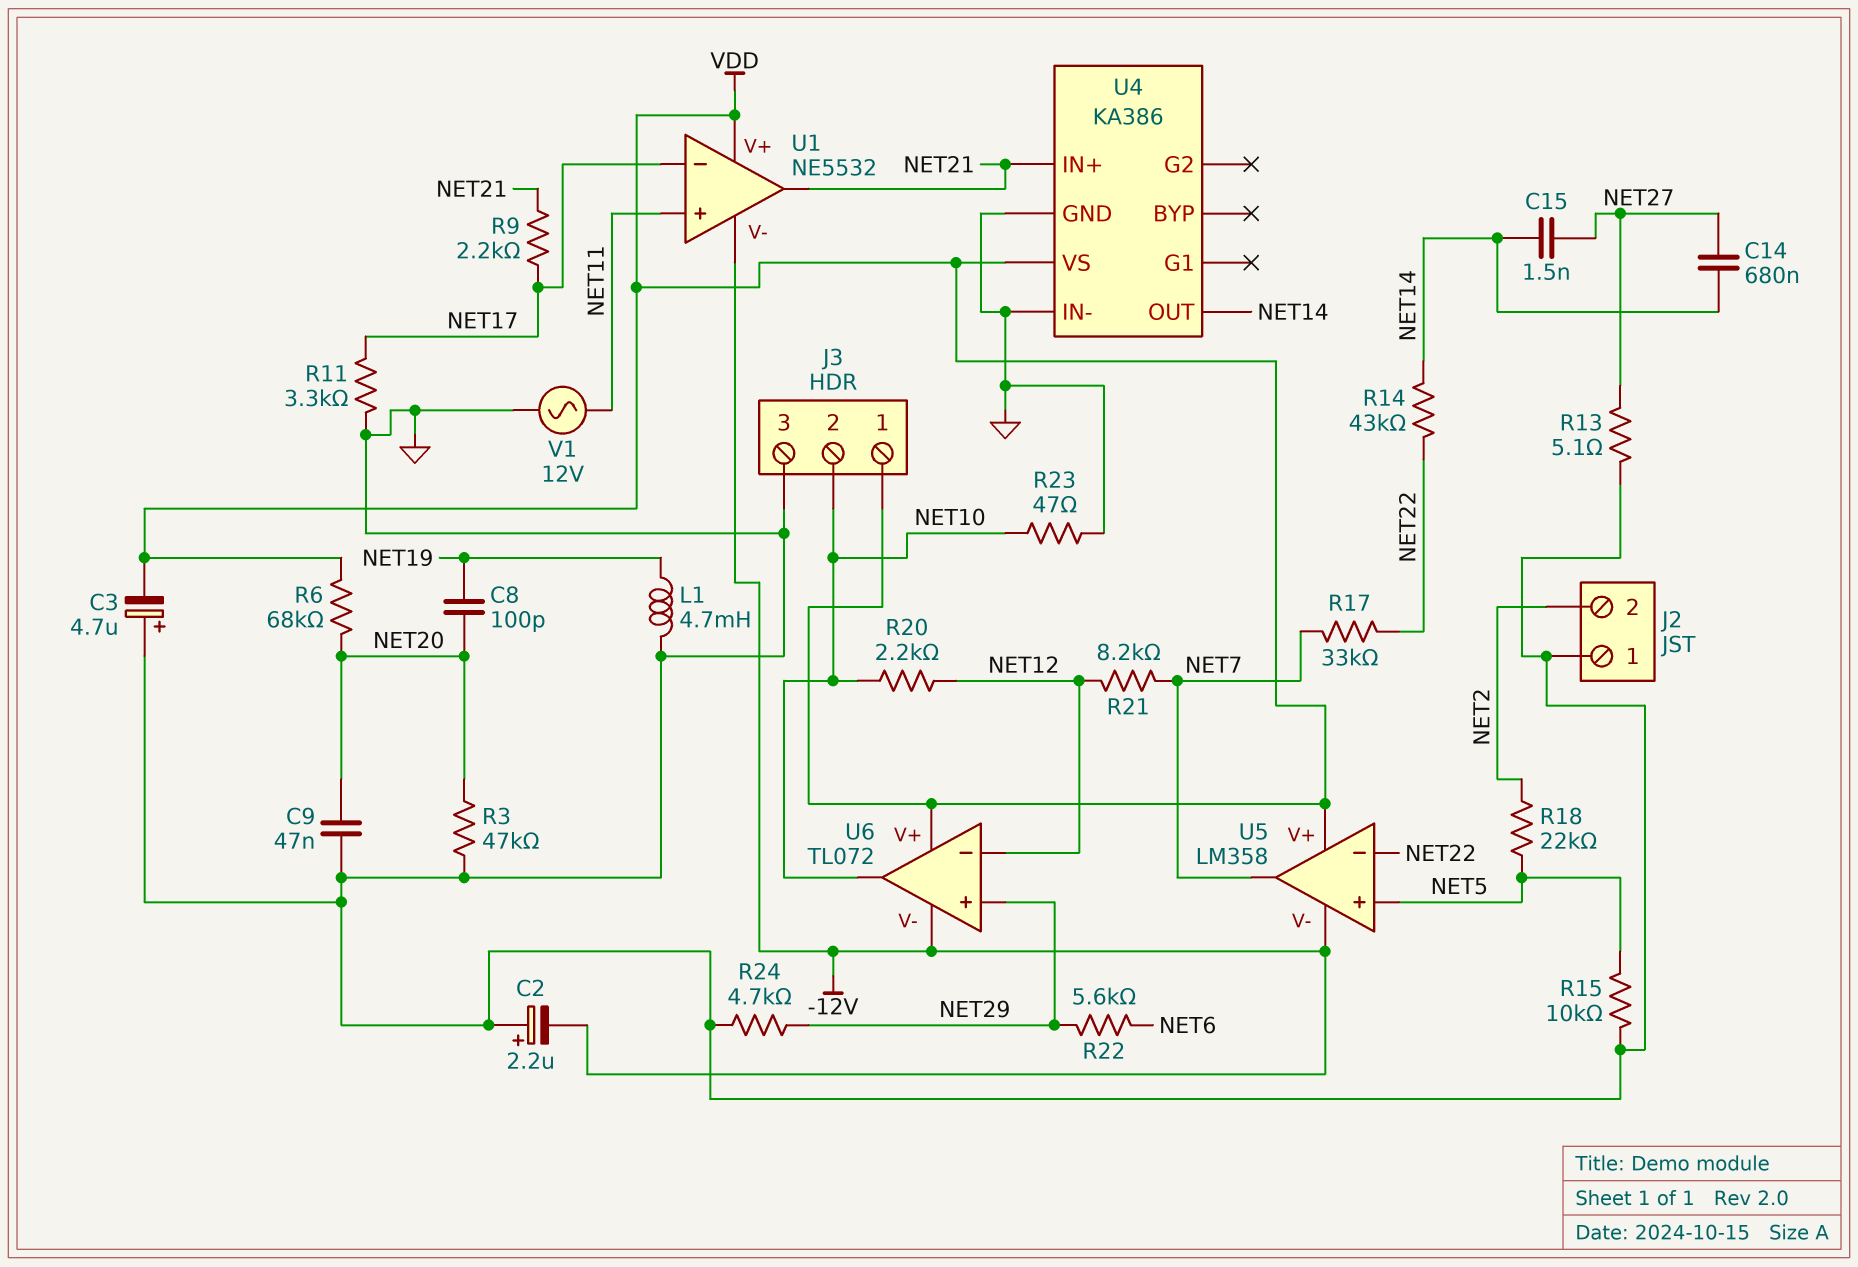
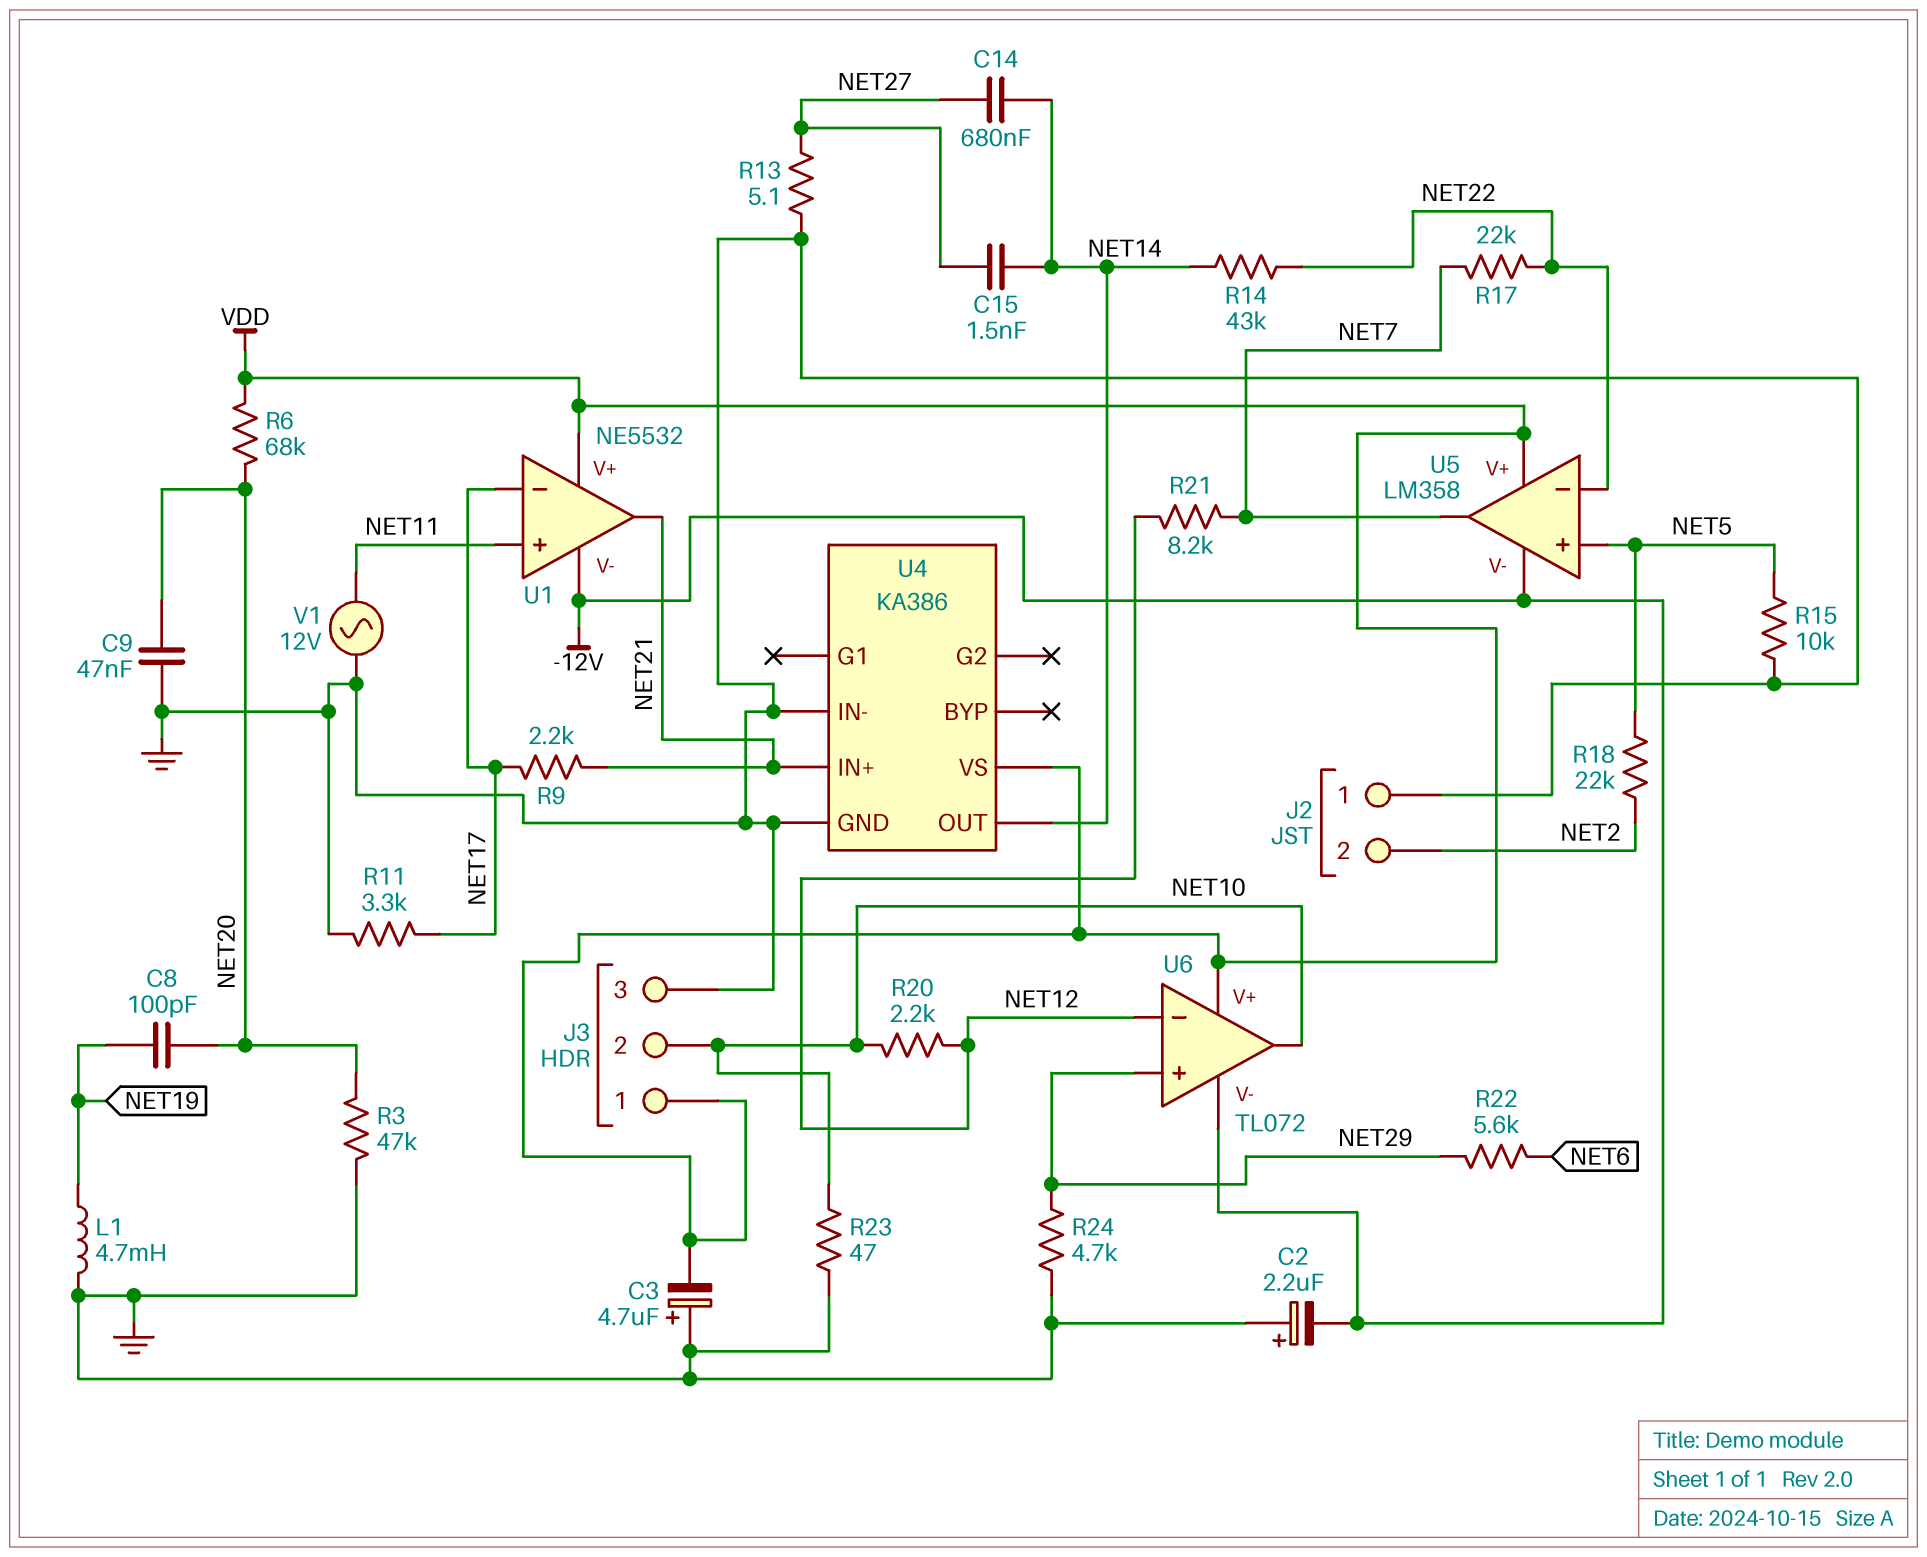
R17: 33k (NET7, NET22) -> 22k (NET7, NET22)

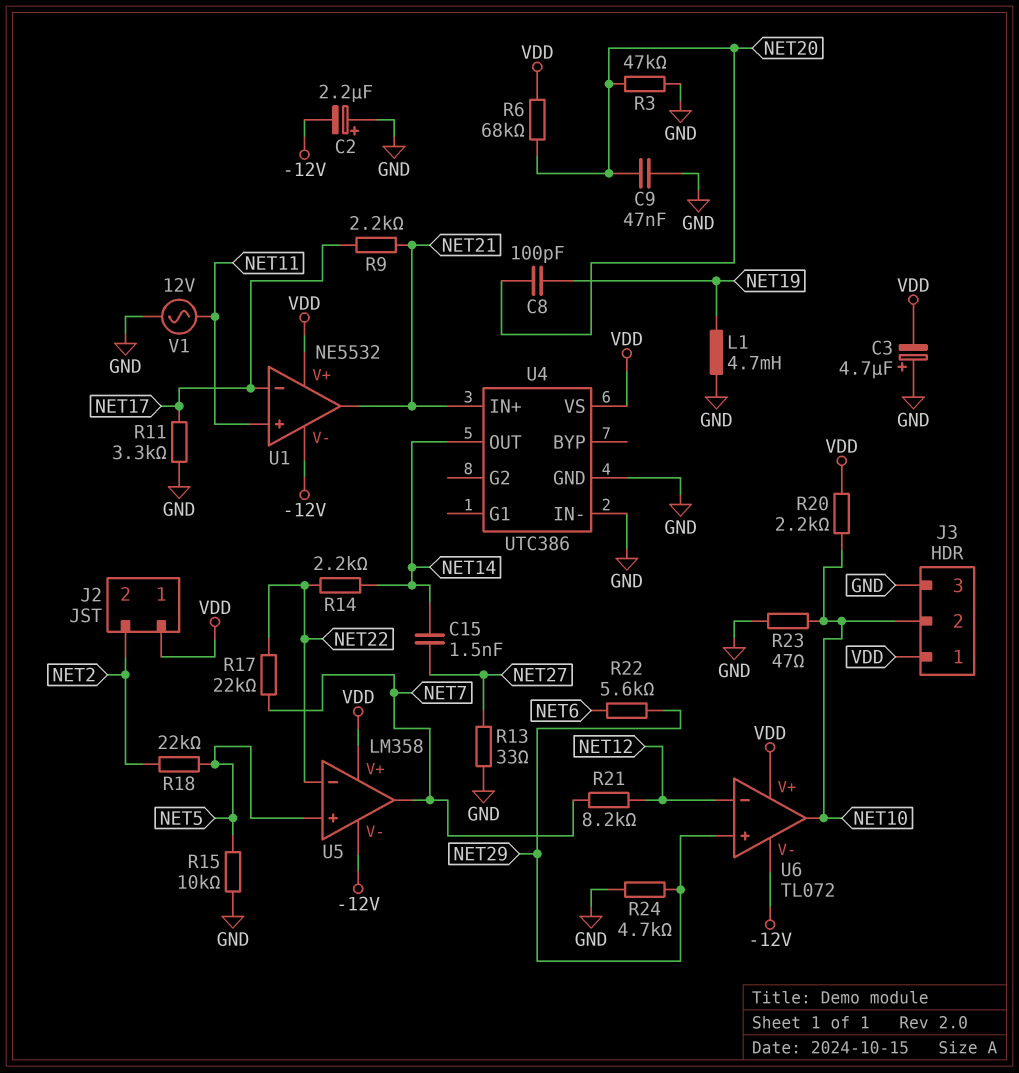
C14: 680nF (NET14, NET27) -> none
J2 pin 1: GND -> VDD
R13: 5.1 (GND, NET27) -> 33 (GND, NET27)
R14: 43k (NET14, NET22) -> 2.2k (NET14, NET22)
R20: 2.2k (NET10, NET12) -> 2.2k (NET10, VDD)
U4: KA386 -> UTC386

